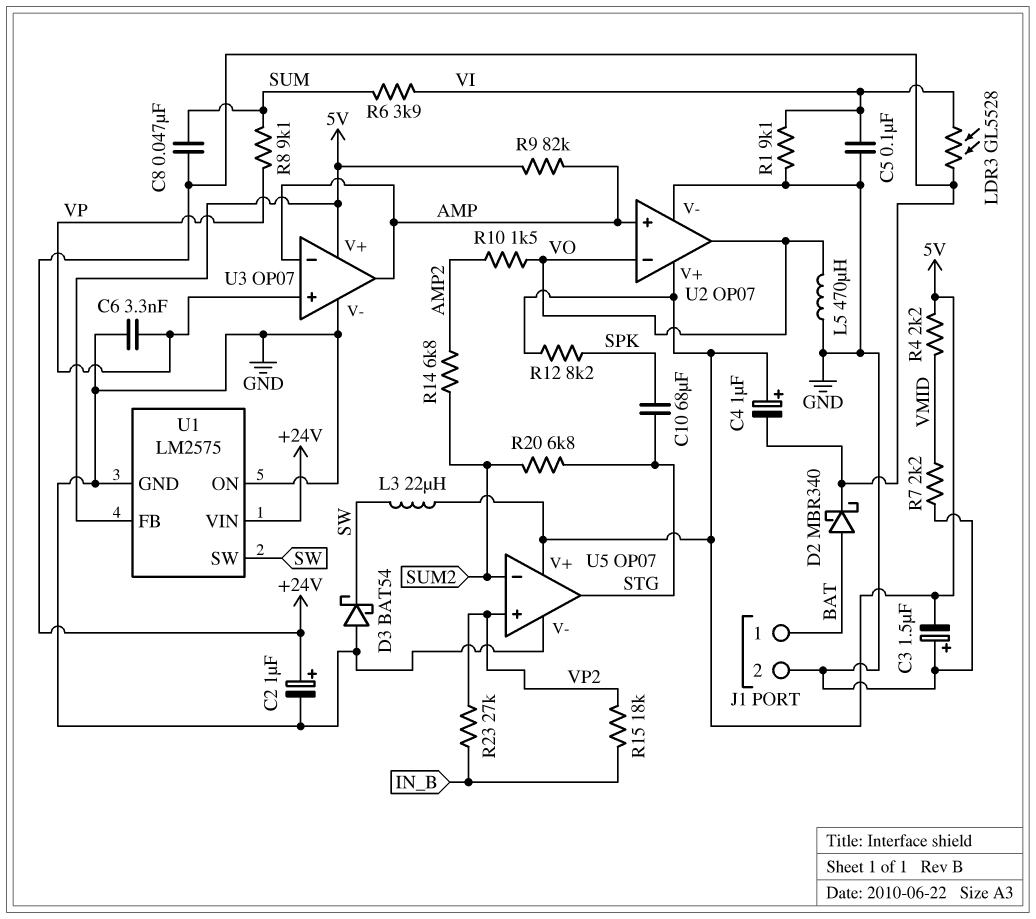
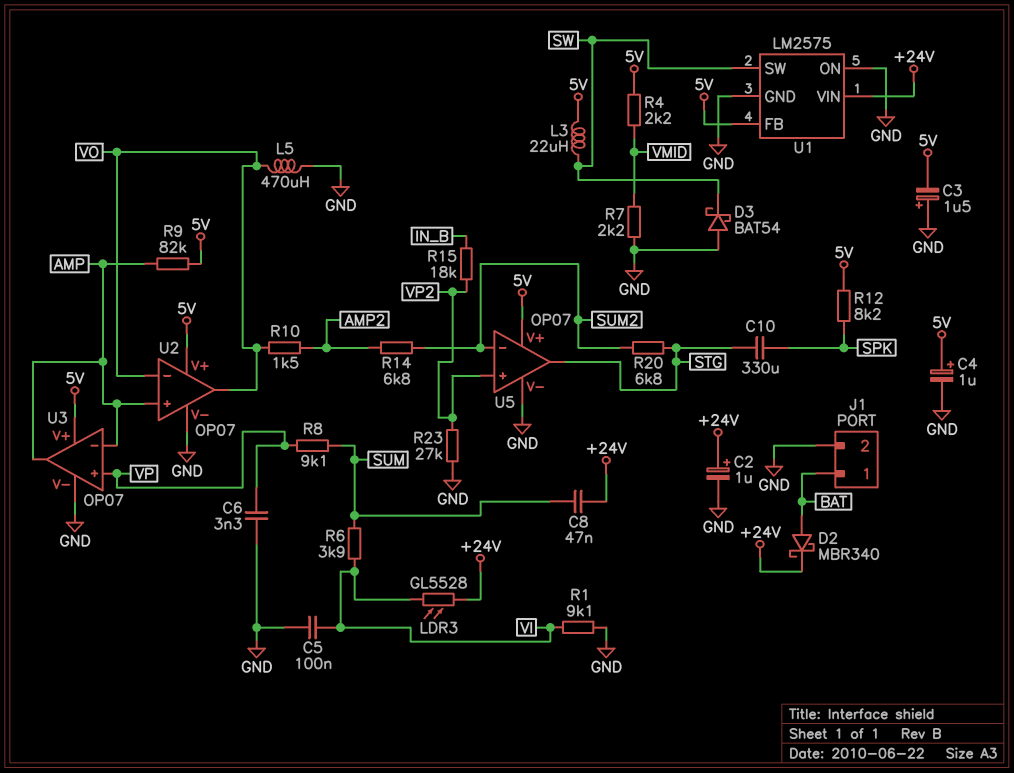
C4: 1uF (plus 5V, minus +24V) -> 1uF (plus 5V, minus GND)
C10: 68uF (SPK, STG) -> 330uF (SPK, STG)
R23: 27k (IN_B, VP2) -> 27k (GND, VP2)

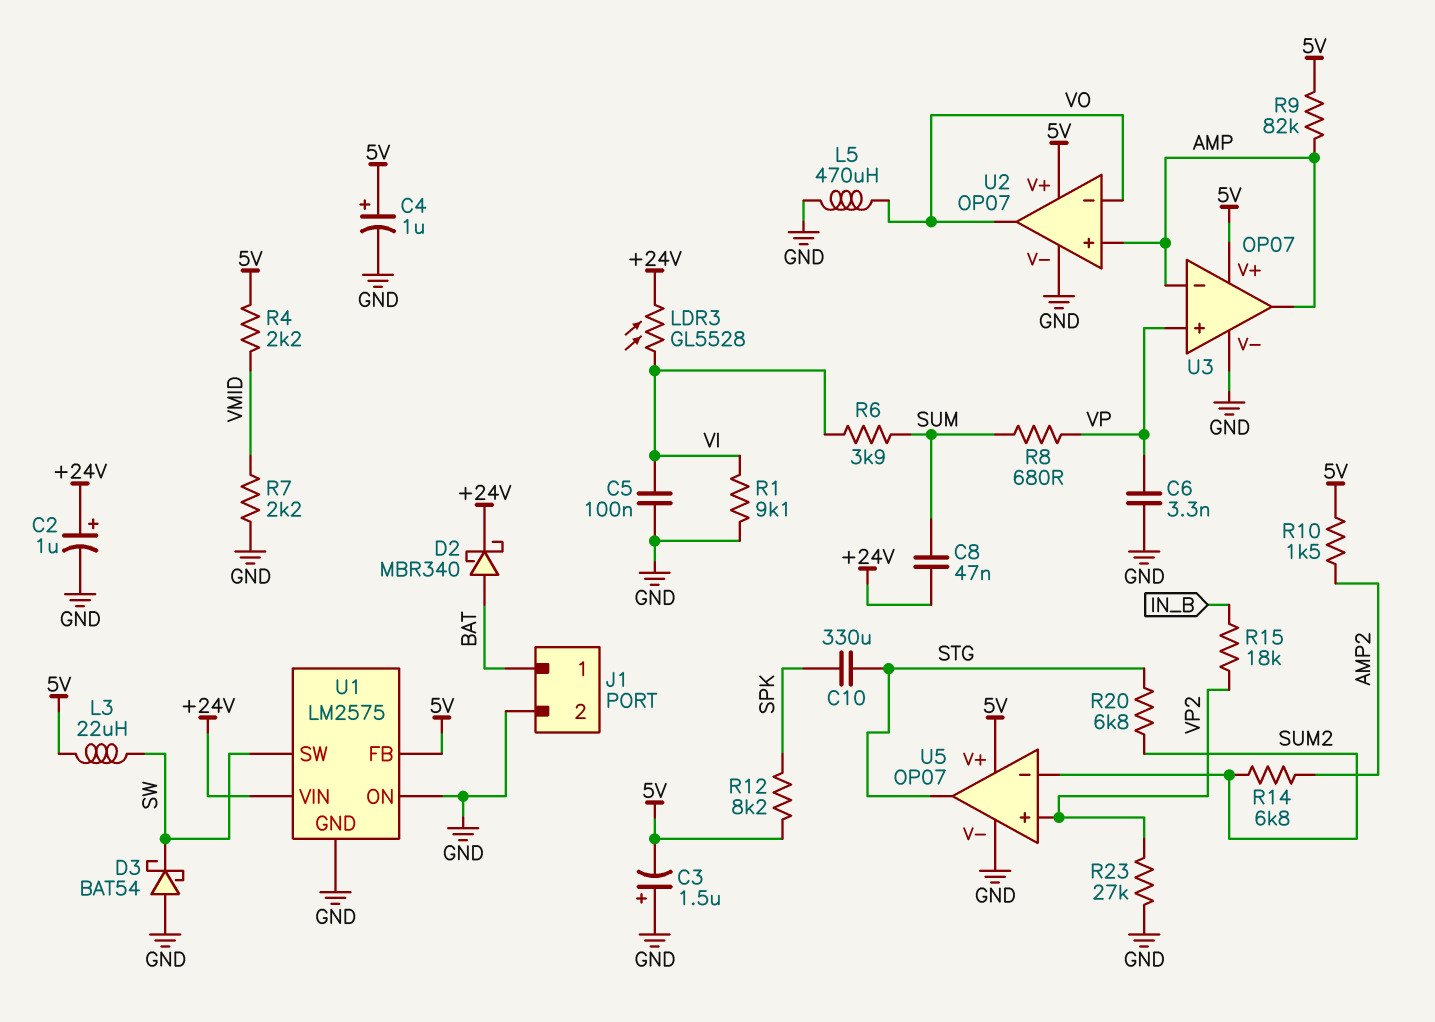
R8: 9.1k (SUM, VP) -> 680 (SUM, VP)
R10: 1.5k (AMP2, VO) -> 1.5k (5V, AMP2)

